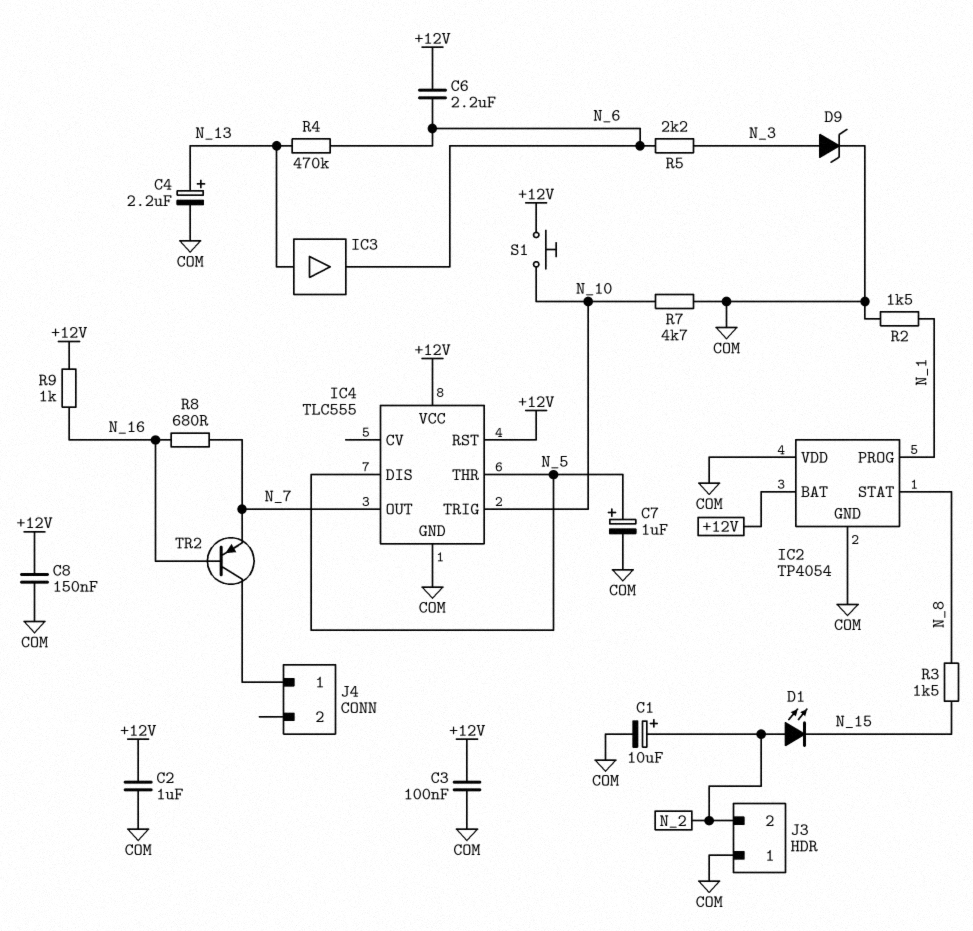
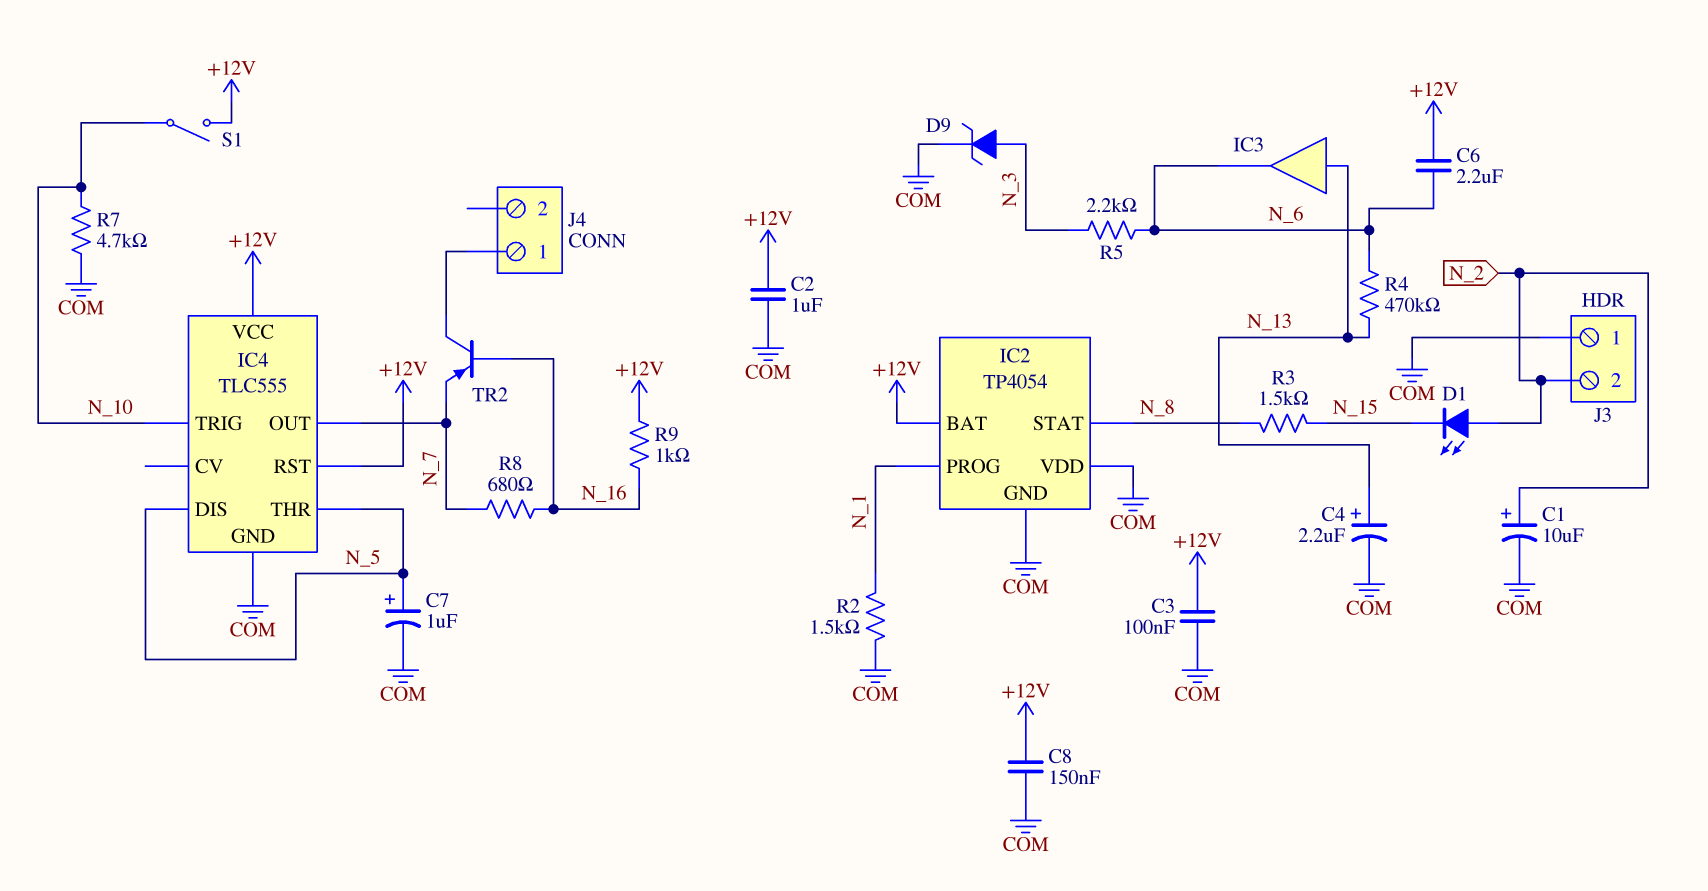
S1: button (+12V, N_10) -> switch (+12V, N_10)

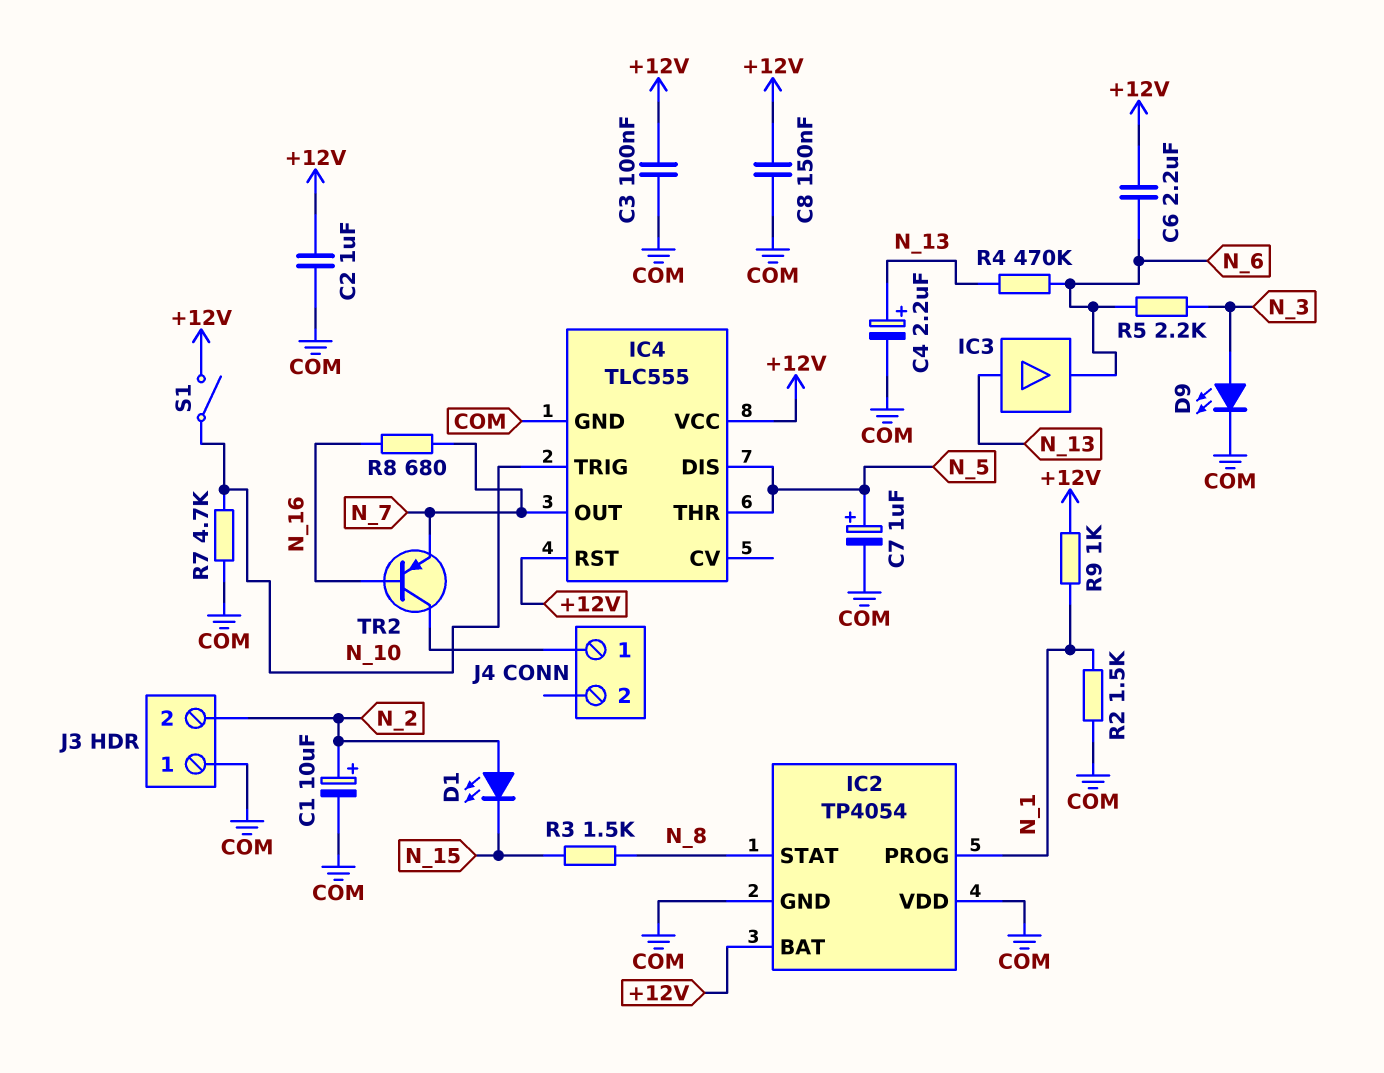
D9: zener (A N_3, K COM) -> LED (A N_3, K COM)
R9: 1k (+12V, N_16) -> 1k (+12V, N_1)

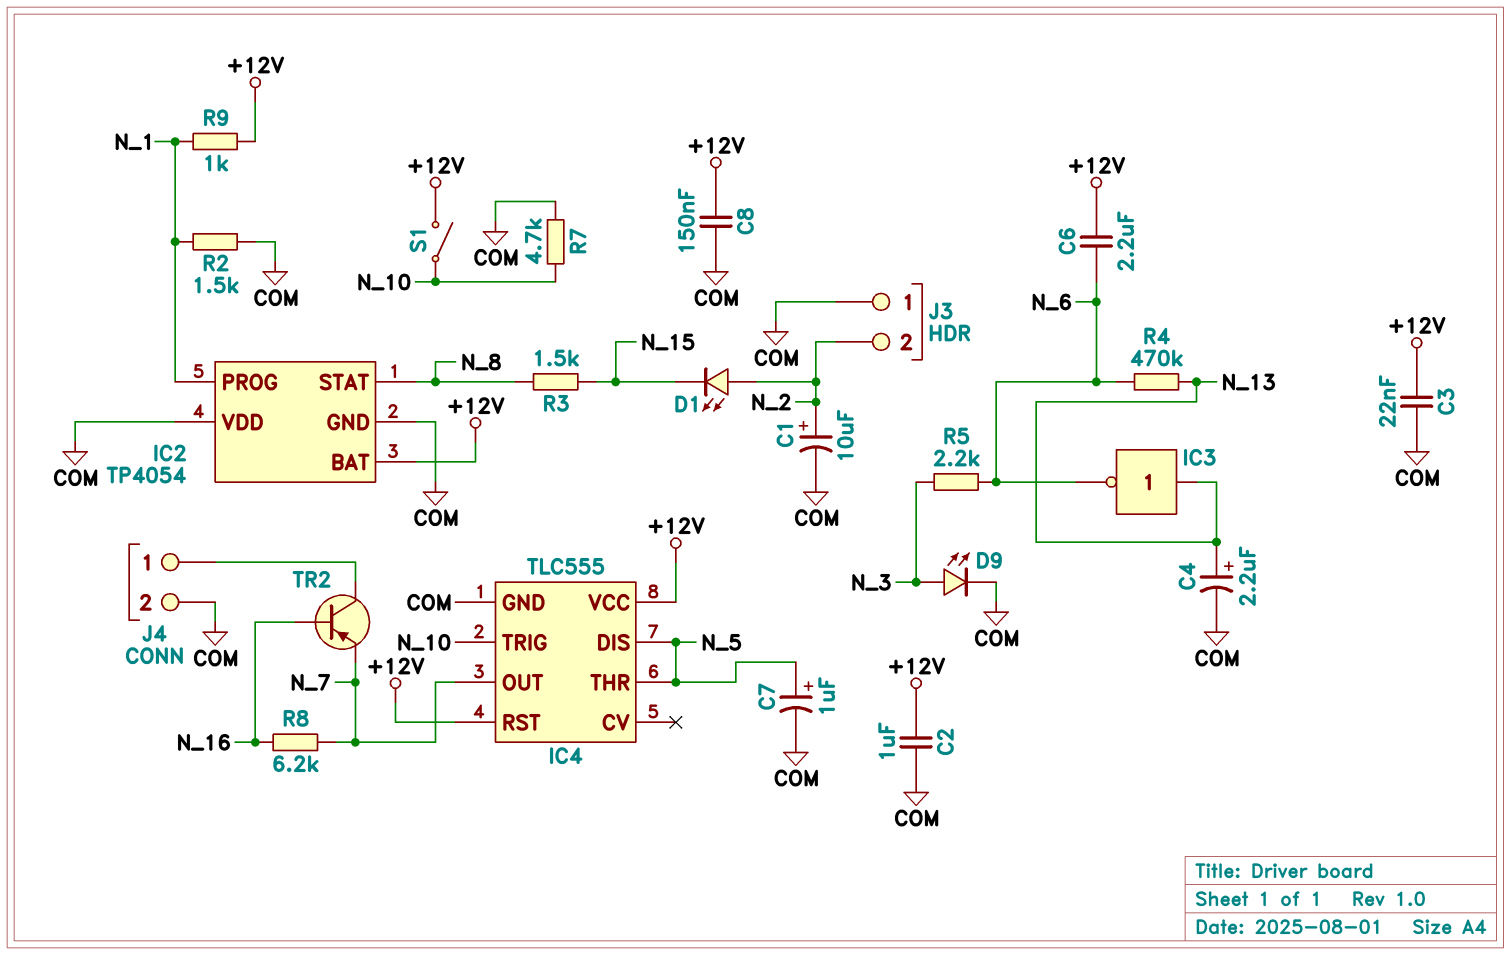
C3: 100nF (+12V, COM) -> 22nF (+12V, COM)
IC3: buffer (in N_13, out N_6) -> NOT (in N_13, out N_6)
J4 pin 2: none -> COM
R8: 680 (N_7, N_16) -> 6.2k (N_7, N_16)

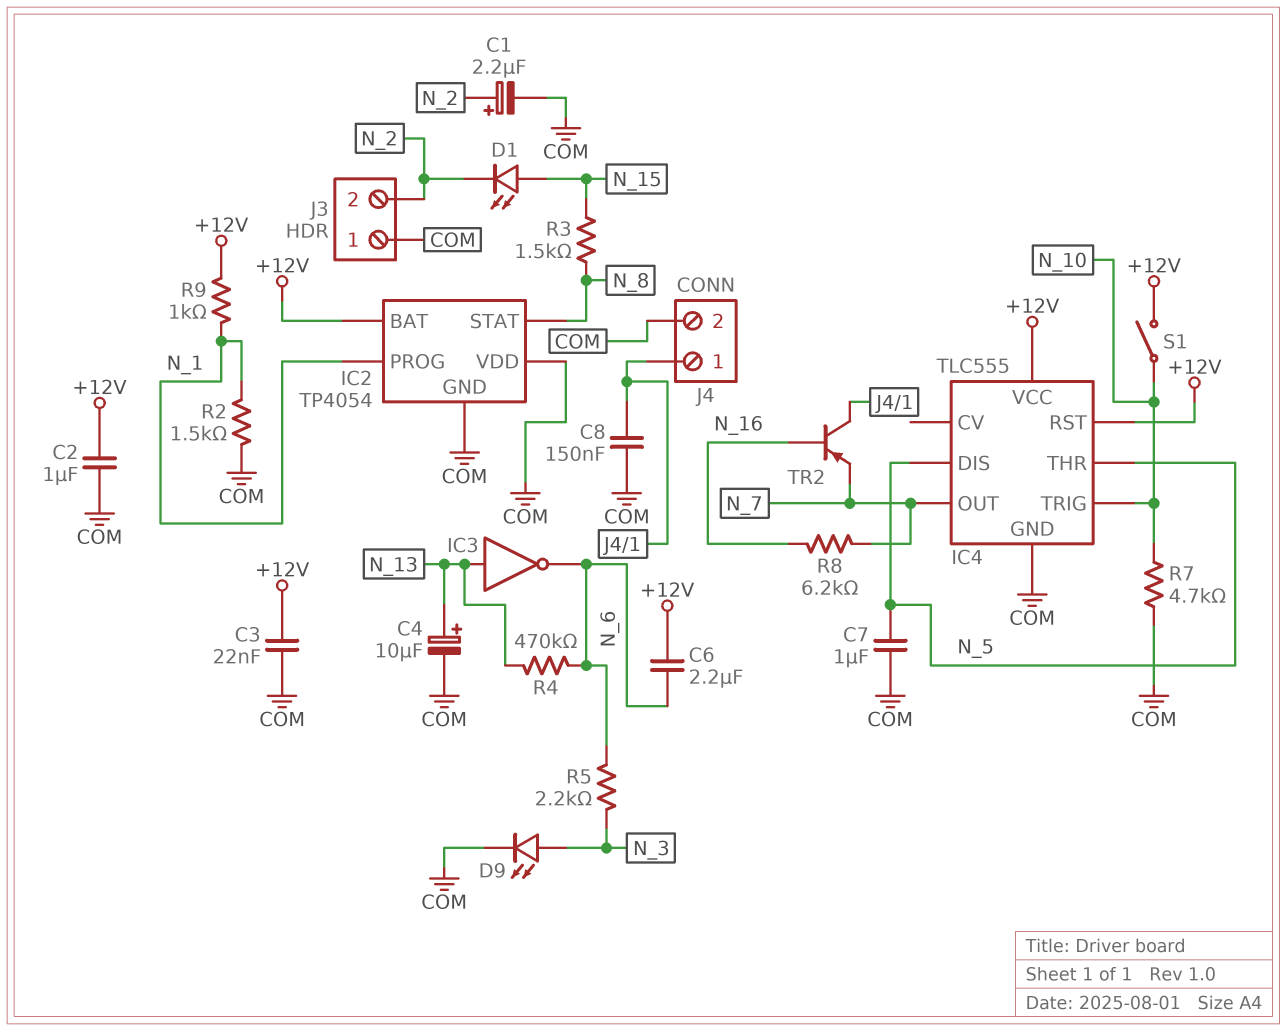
C1: 10uF (plus N_2, minus COM) -> 2.2uF (plus N_2, minus COM)
C4: 2.2uF (plus N_13, minus COM) -> 10uF (plus N_13, minus COM)
C7: 1uF (plus N_5, minus COM) -> 1uF (COM, N_5)
C8: 150nF (+12V, COM) -> 150nF (COM, J4/1)
D1: LED (A N_2, K N_15) -> LED (A N_15, K N_2)

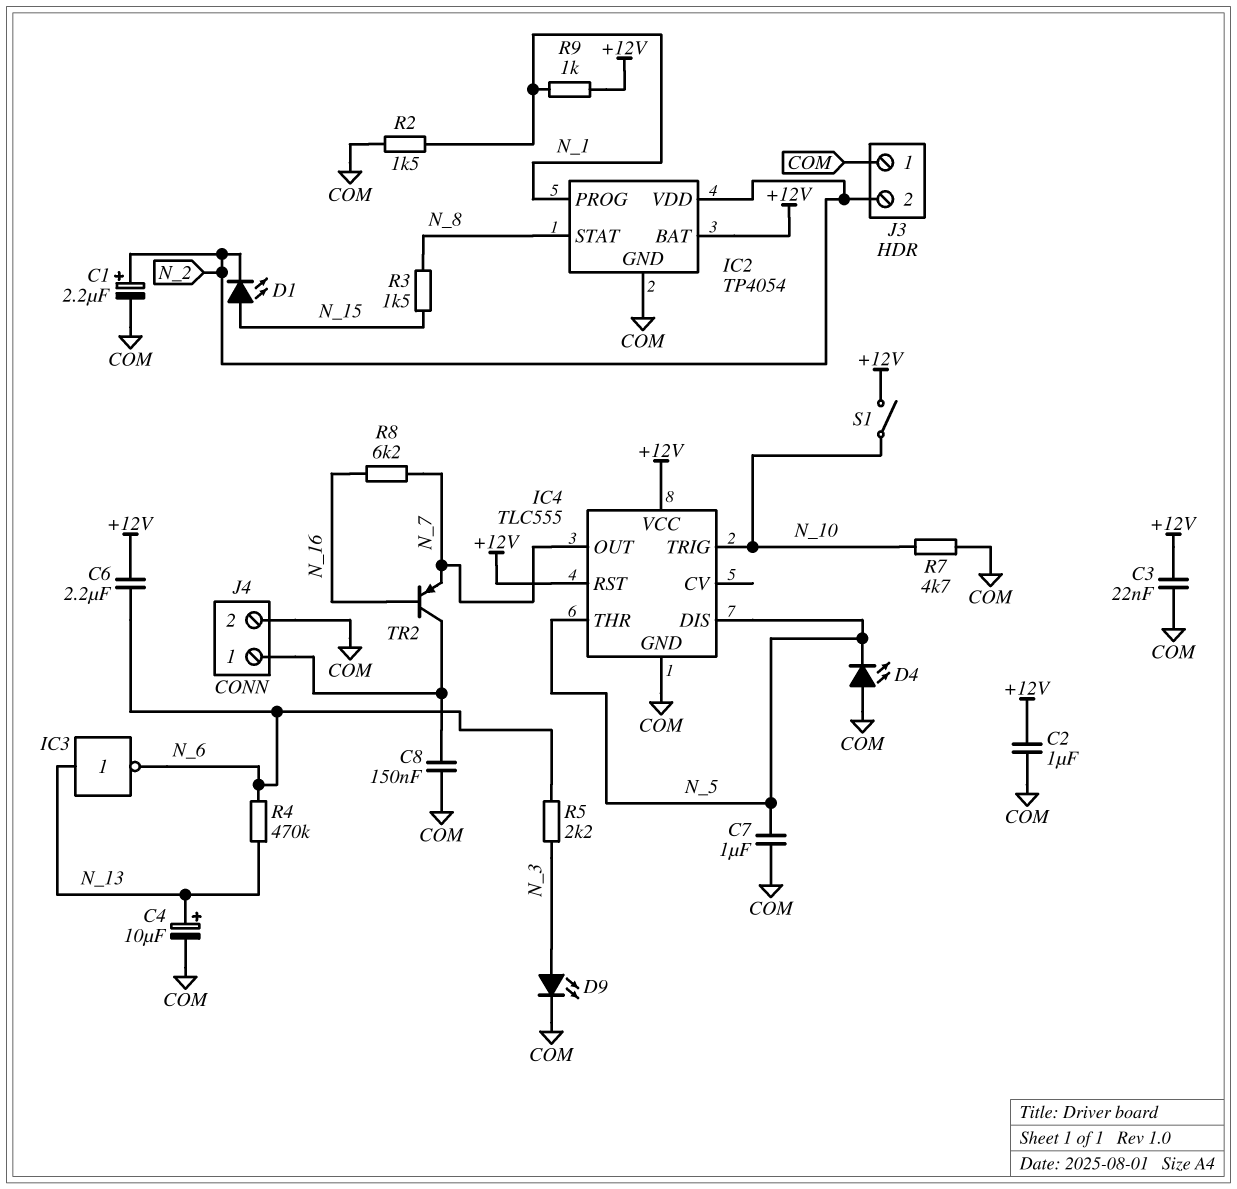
D4: none -> LED (A COM, K N_5)
IC2 pin VDD: COM -> N_2

